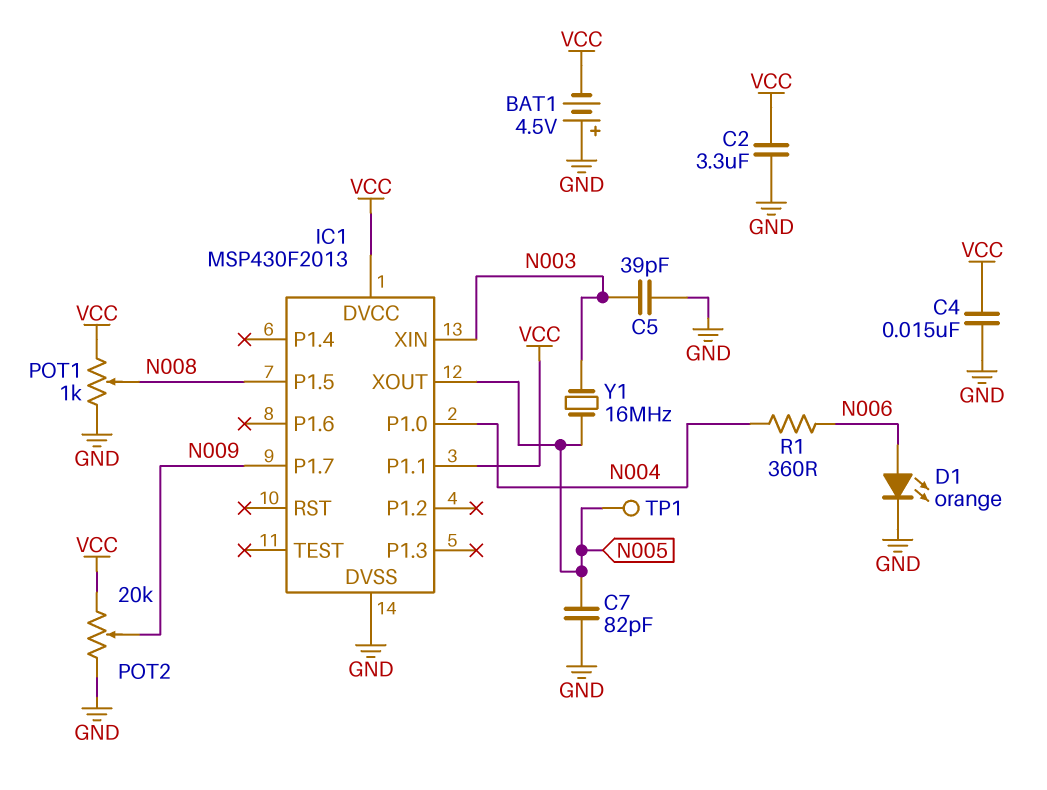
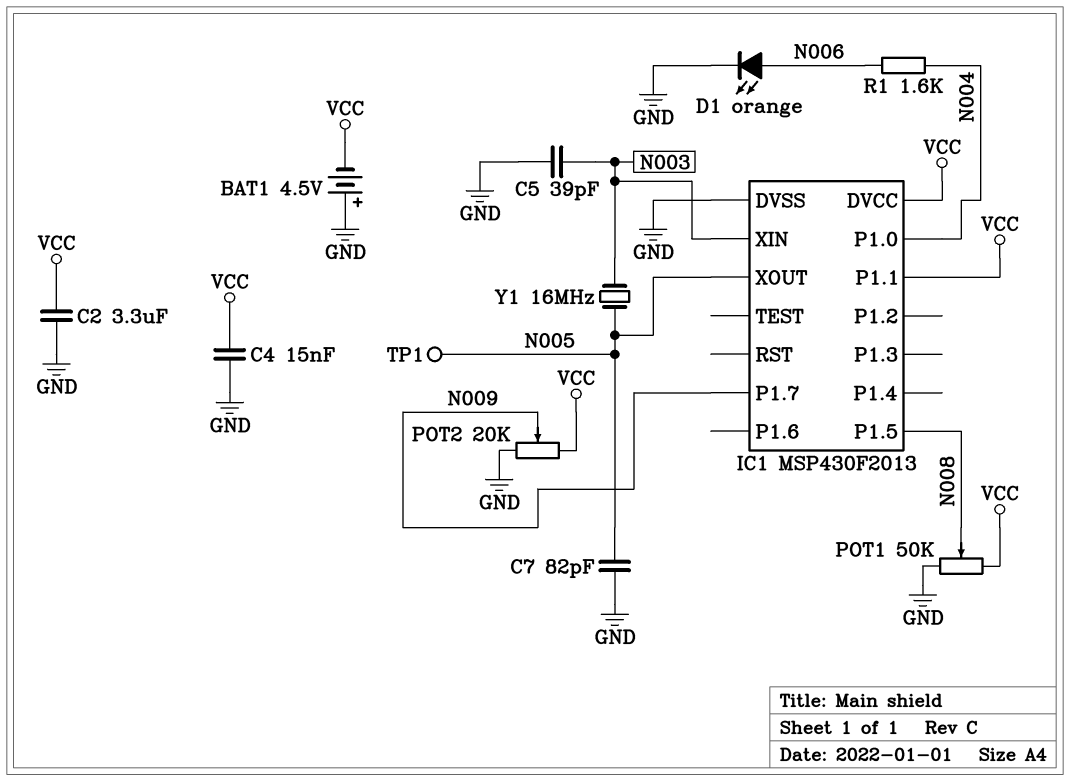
POT1: 1k (GND, VCC, wiper N008) -> 50k (GND, VCC, wiper N008)
R1: 360 (N004, N006) -> 1.6k (N004, N006)

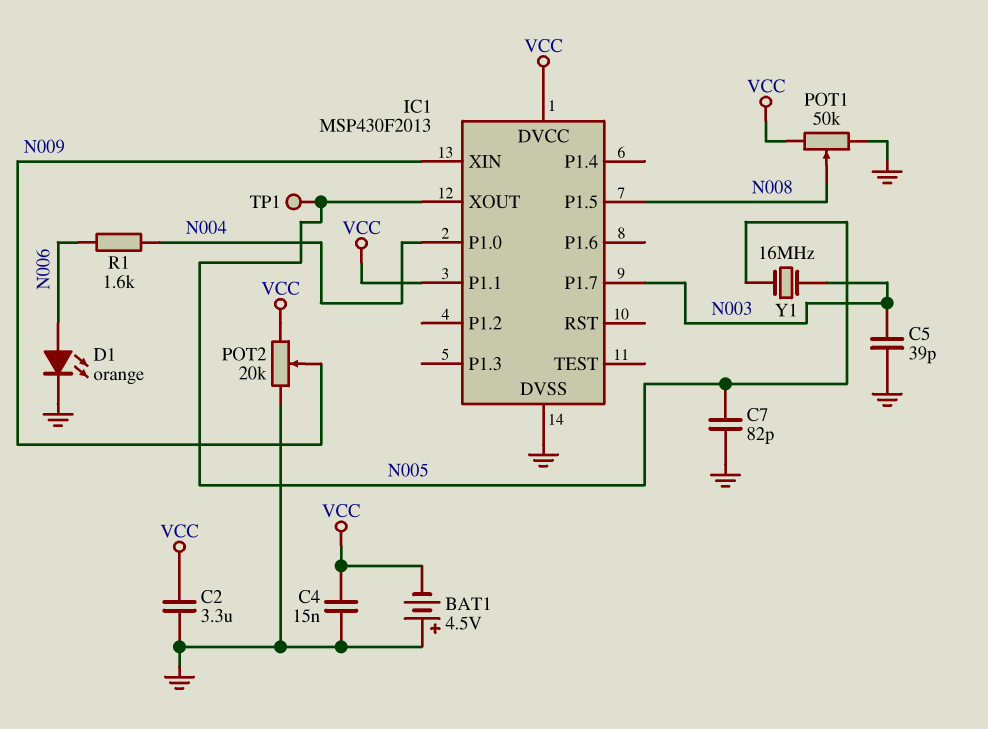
IC1 pin P1.7: N009 -> N003
IC1 pin XIN: N003 -> N009

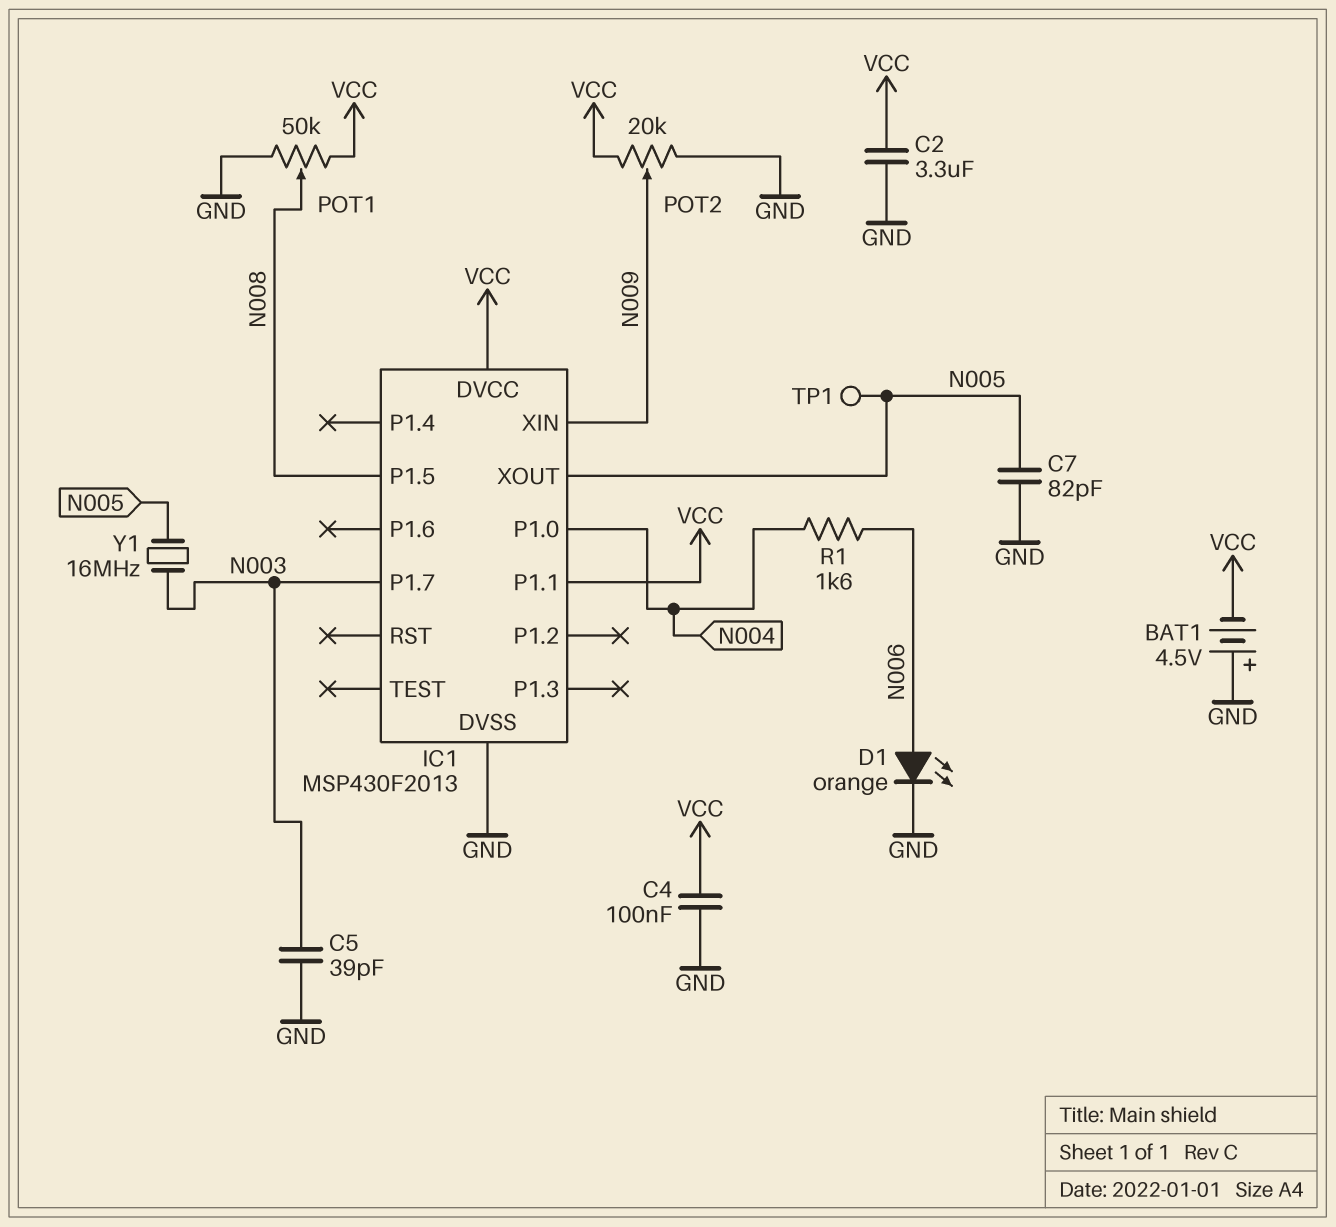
C4: 15nF (GND, VCC) -> 100nF (GND, VCC)

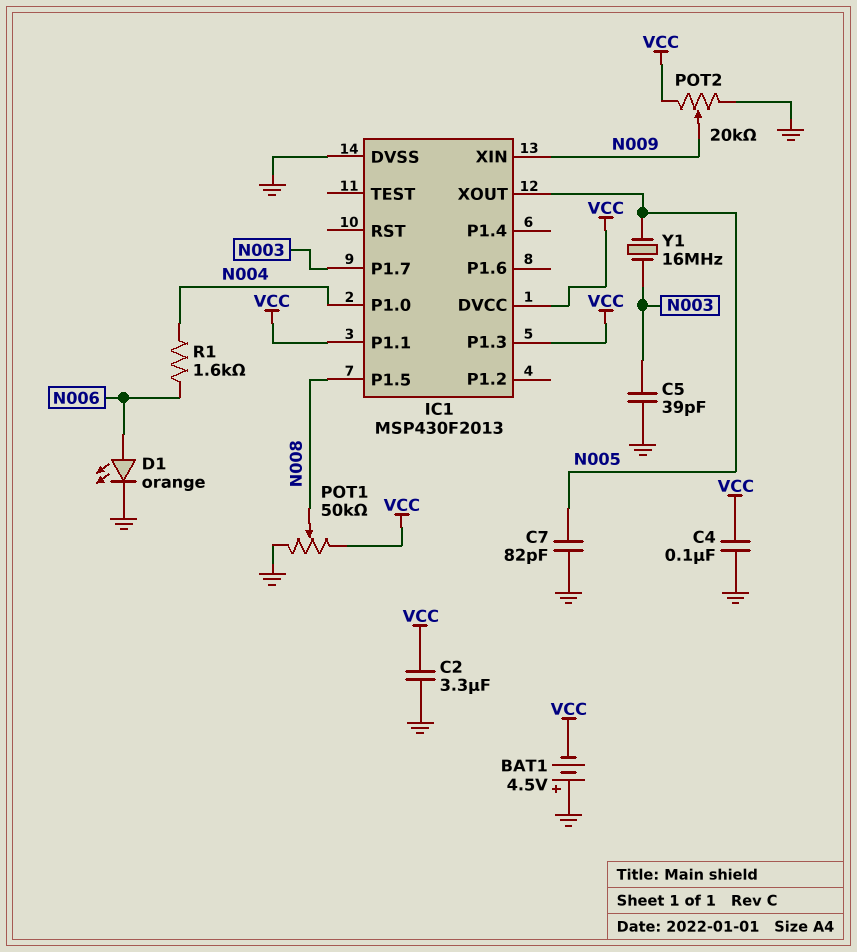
IC1 pin P1.3: none -> VCC
TP1: test point (N005) -> none

